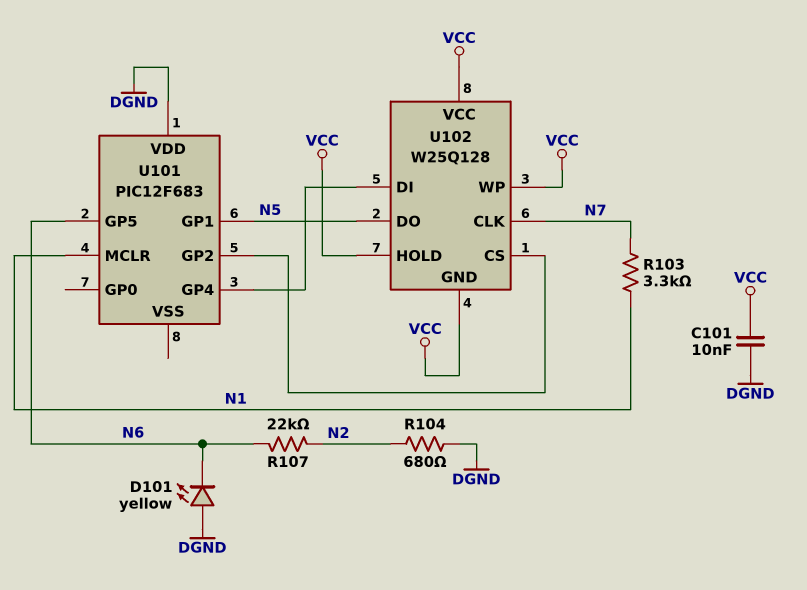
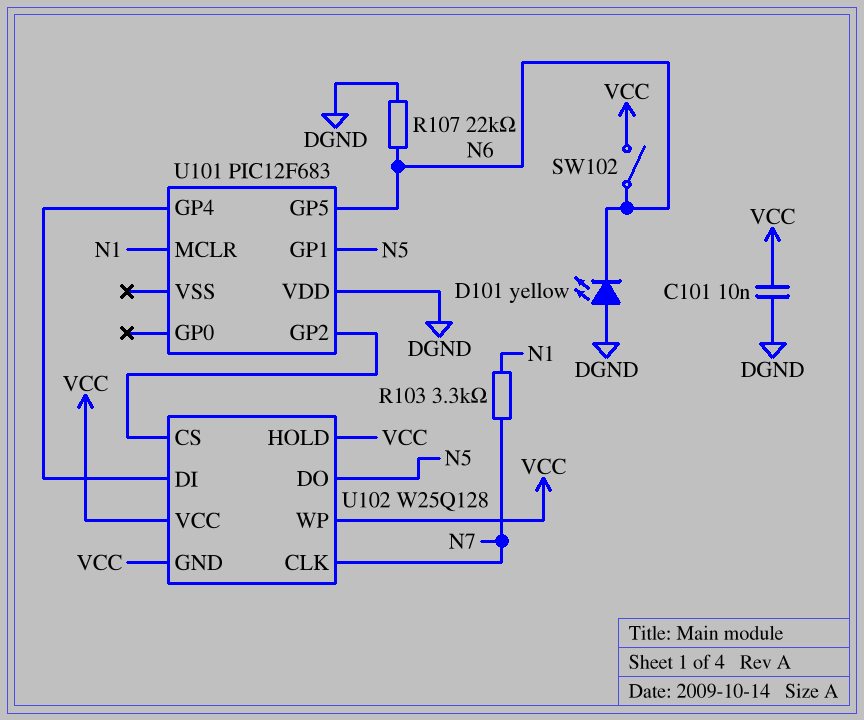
R104: 680 (DGND, N2) -> none
R107: 22k (N2, N6) -> 22k (DGND, N6)
SW102: none -> switch (N6, VCC)

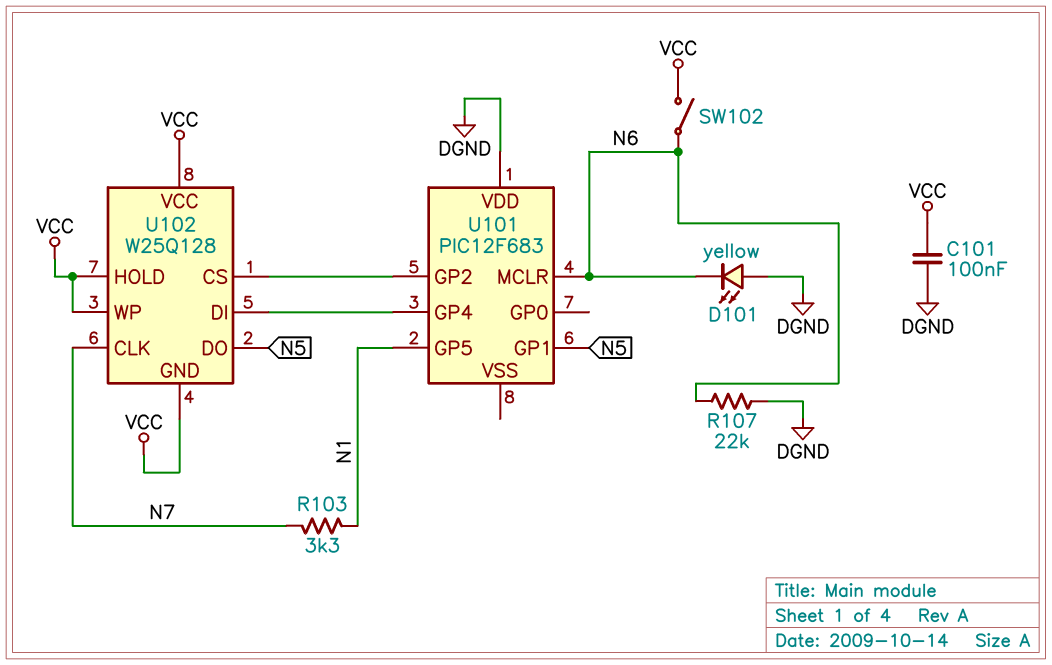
C101: 10nF (DGND, VCC) -> 100nF (DGND, VCC)
U101 pin GP5: N6 -> N1
U101 pin MCLR: N1 -> N6

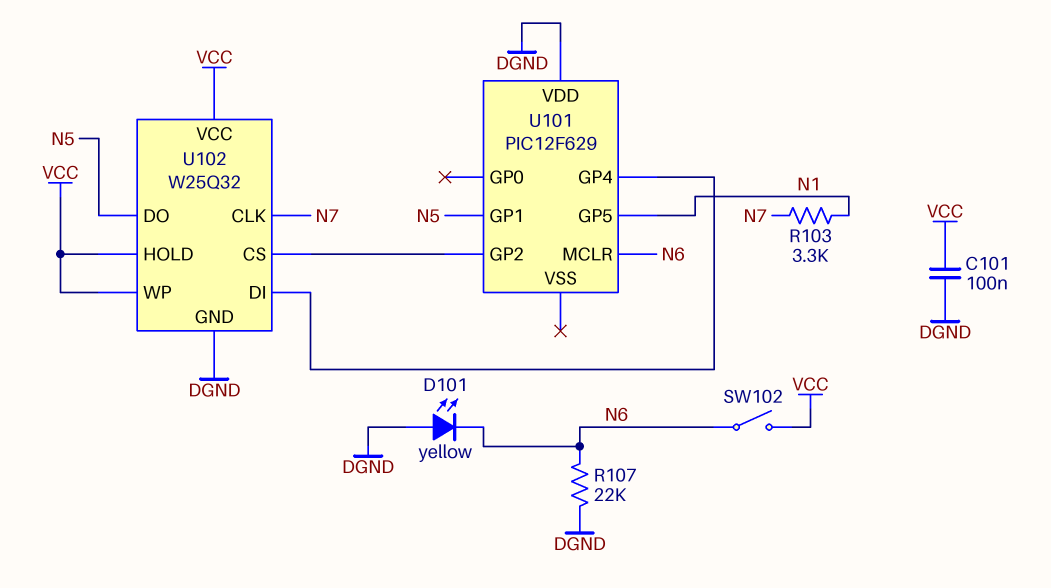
U101: PIC12F683 -> PIC12F629
U102: W25Q128 -> W25Q32
U102 pin GND: VCC -> DGND

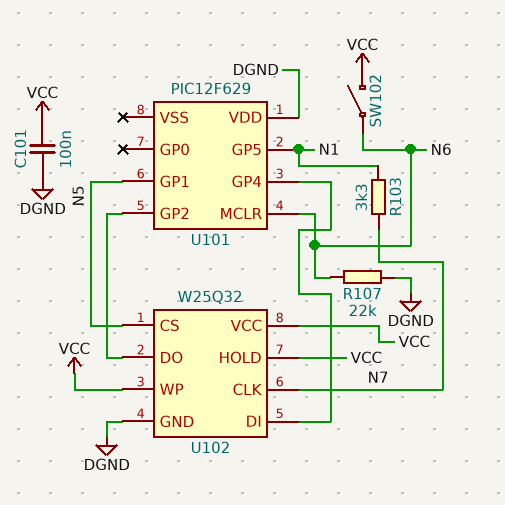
D101: LED yellow (A DGND, K N6) -> none
U102 pin CS: U101/GP2 -> N5
U102 pin DO: N5 -> U101/GP2

